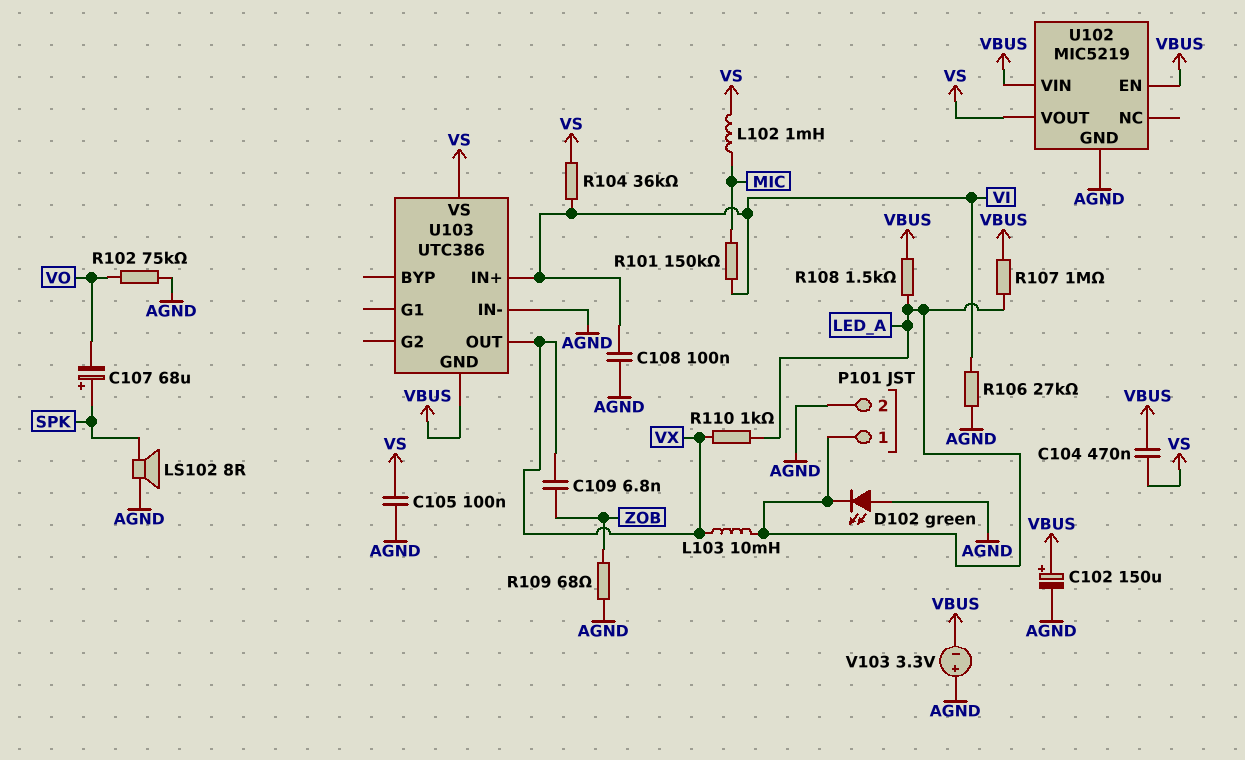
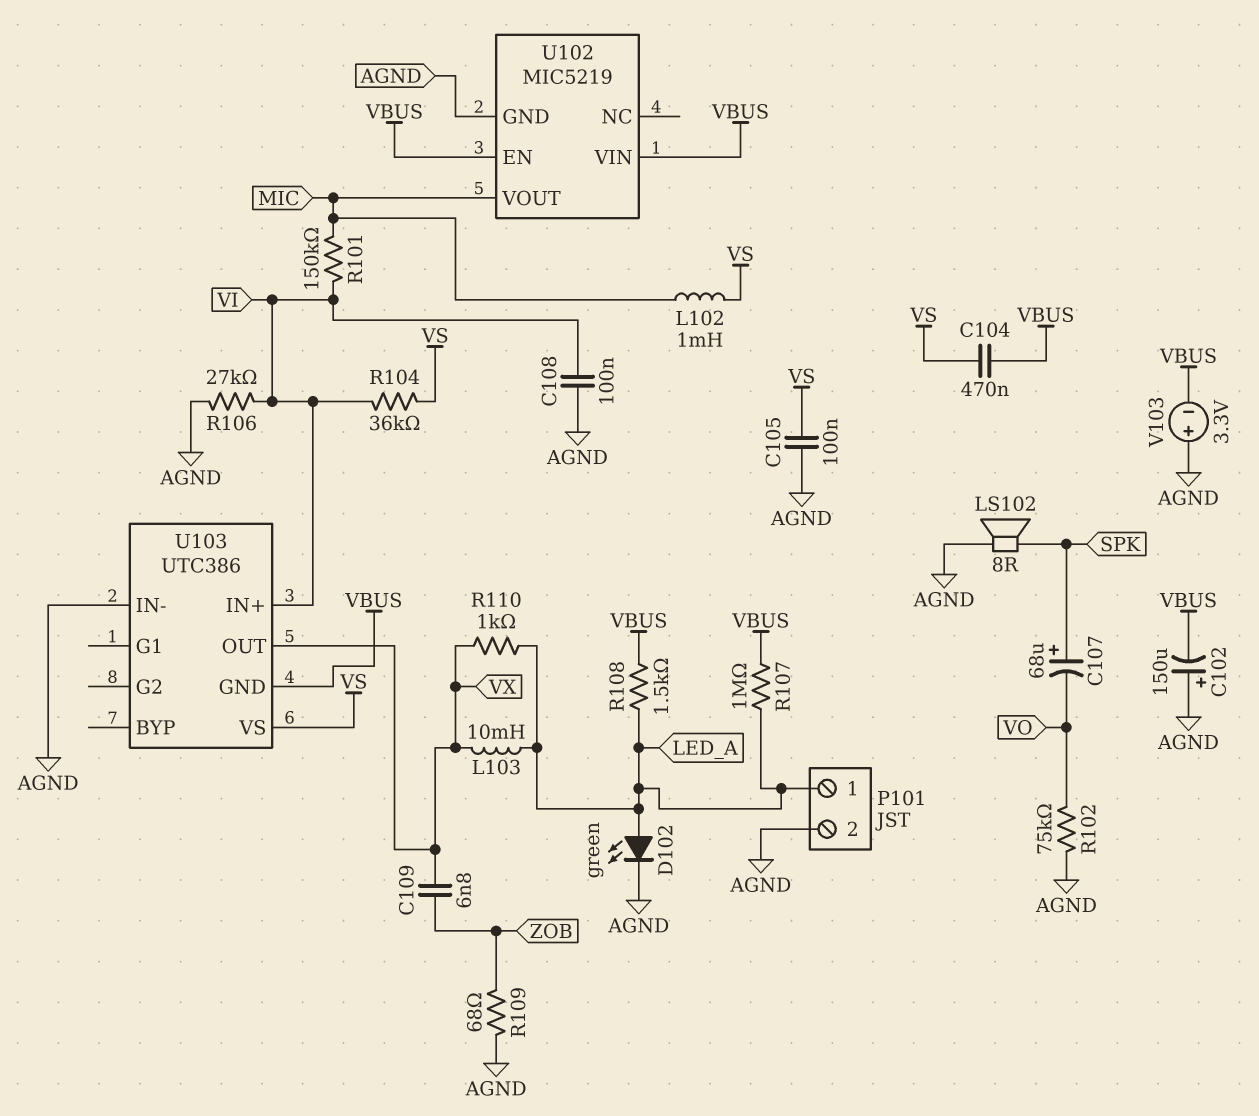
C102: 150uF (plus VBUS, minus AGND) -> 150uF (plus AGND, minus VBUS)
D102: LED green (A AGND, K LED_A) -> LED green (A LED_A, K AGND)
U102 pin VOUT: VS -> MIC

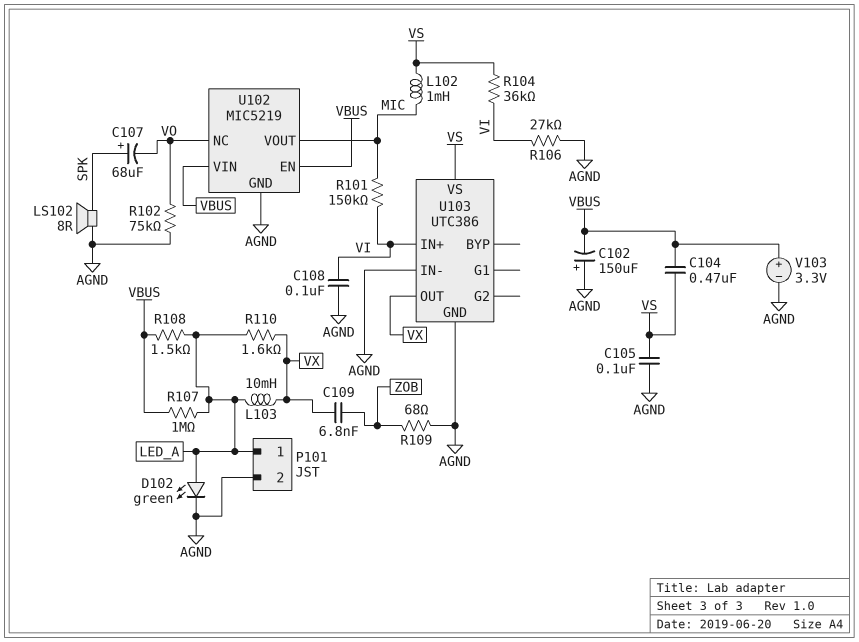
R110: 1k (LED_A, VX) -> 1.6k (LED_A, VX)
U102 pin NC: none -> VO
U103 pin GND: VBUS -> AGND
V103: 3.3V (plus AGND, minus VBUS) -> 3.3V (plus VBUS, minus AGND)

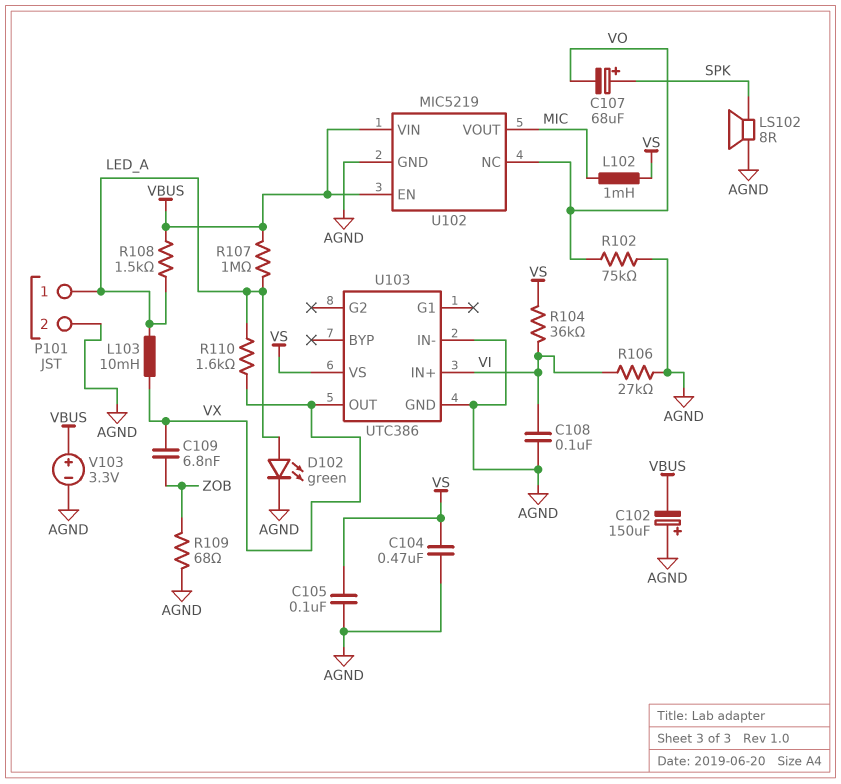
C104: 470nF (VBUS, VS) -> 470nF (AGND, VS)
R101: 150k (MIC, VI) -> none

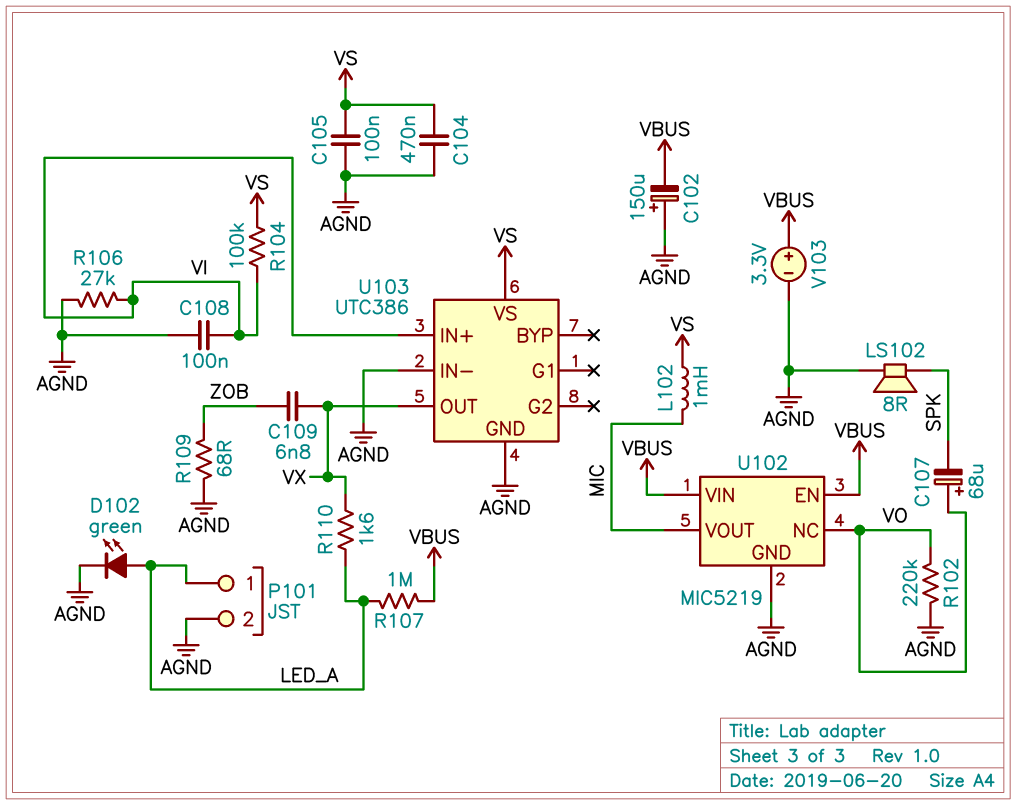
C107: 68uF (plus SPK, minus VO) -> 68uF (plus VO, minus SPK)
L103: 10mH (LED_A, VX) -> none
R102: 75k (AGND, VO) -> 220k (AGND, VO)
R104: 36k (VI, VS) -> 100k (VI, VS)
R108: 1.5k (LED_A, VBUS) -> none

